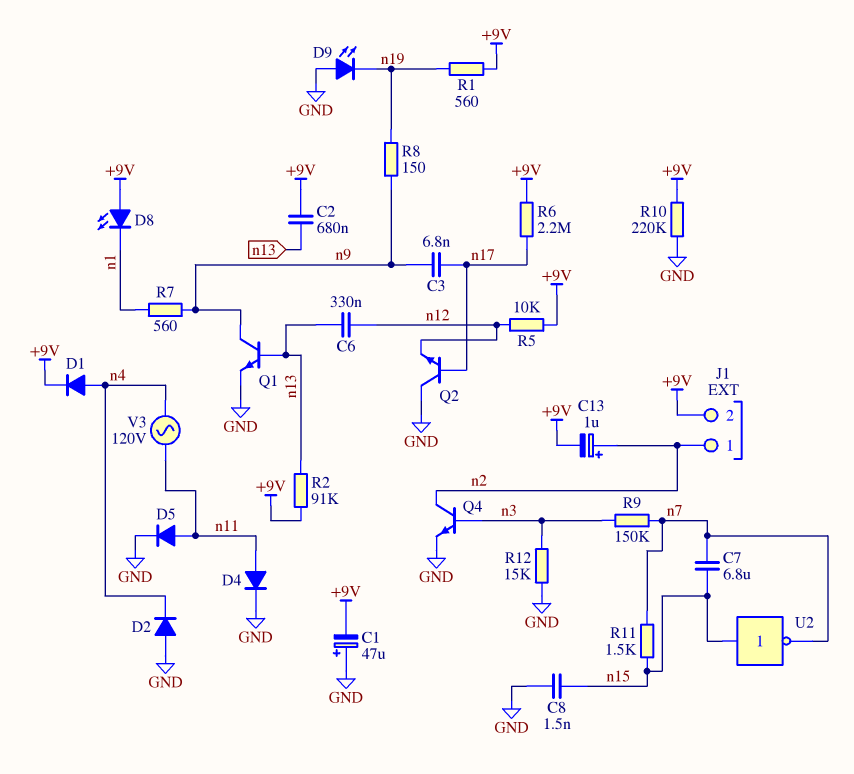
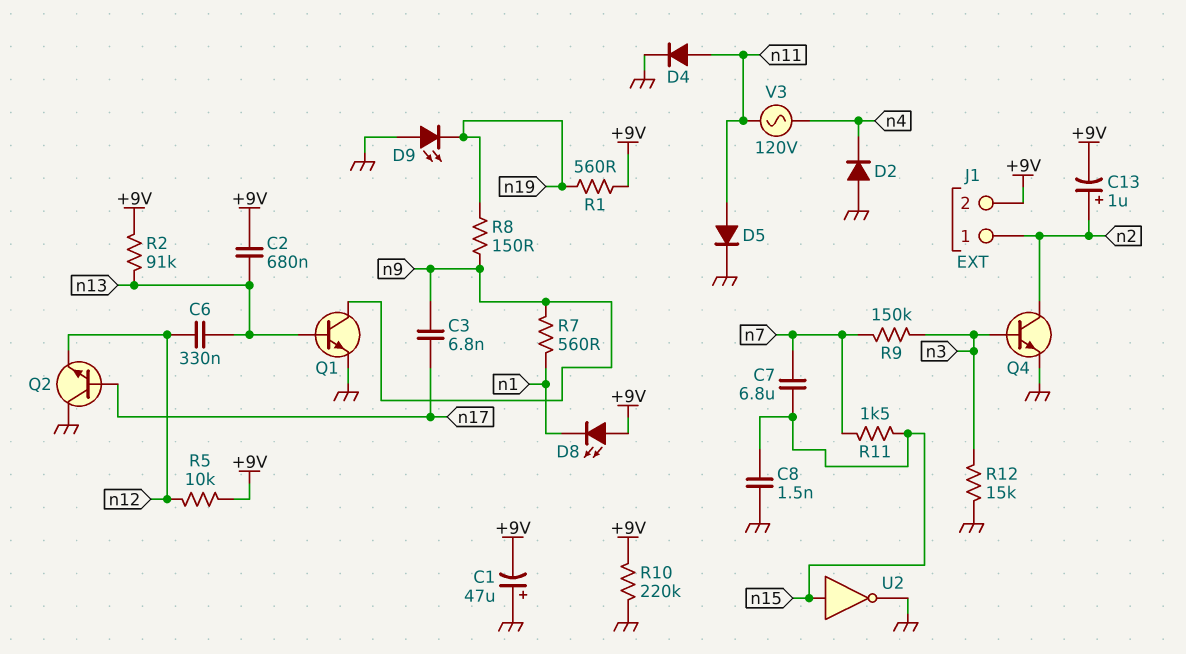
D1: diode (A n4, K +9V) -> none
R6: 2.2M (+9V, n17) -> none
U2: NOT (in n15, out n7) -> NOT (in n15, out GND)

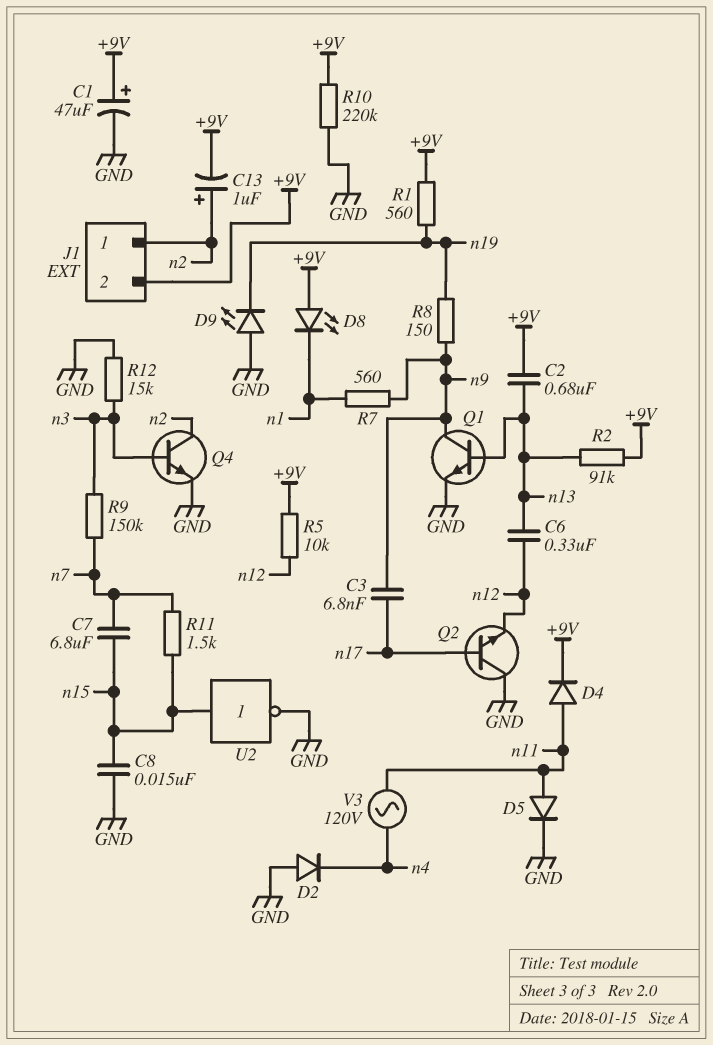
C1: 47uF (plus GND, minus +9V) -> 47uF (plus +9V, minus GND)
C8: 1.5nF (GND, n15) -> 15nF (GND, n15)
D4: diode (A n11, K GND) -> diode (A n11, K +9V)

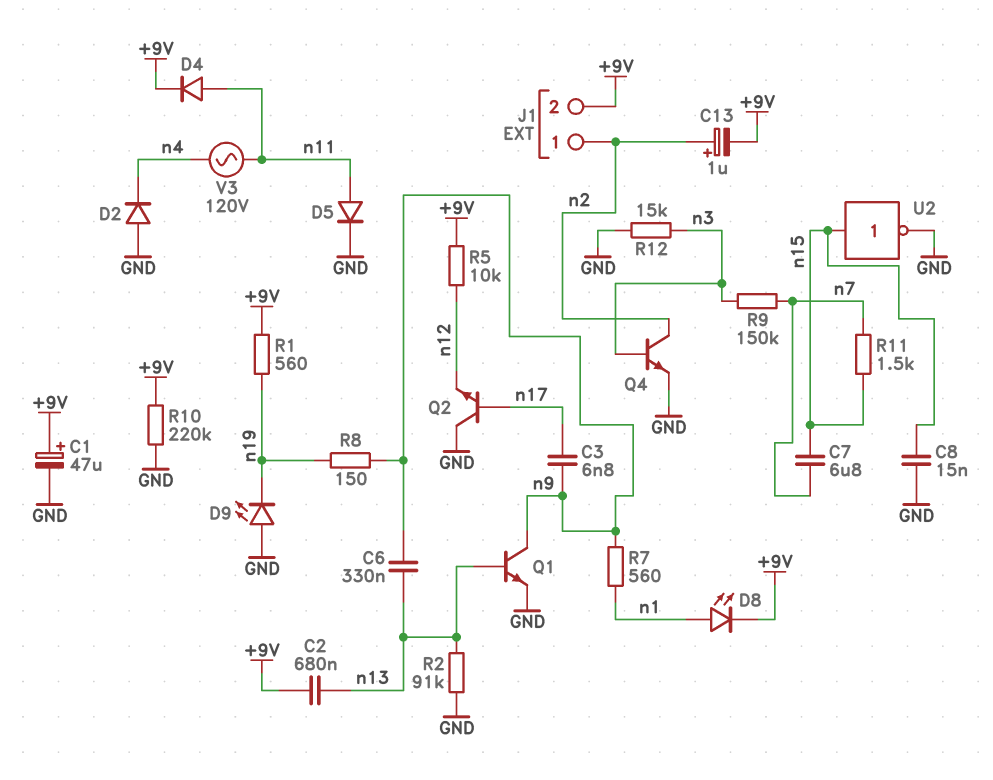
C6: 330nF (n12, n13) -> 330nF (n9, n13)
D8: LED (A +9V, K n1) -> LED (A n1, K +9V)
R2: 91k (+9V, n13) -> 91k (GND, n13)

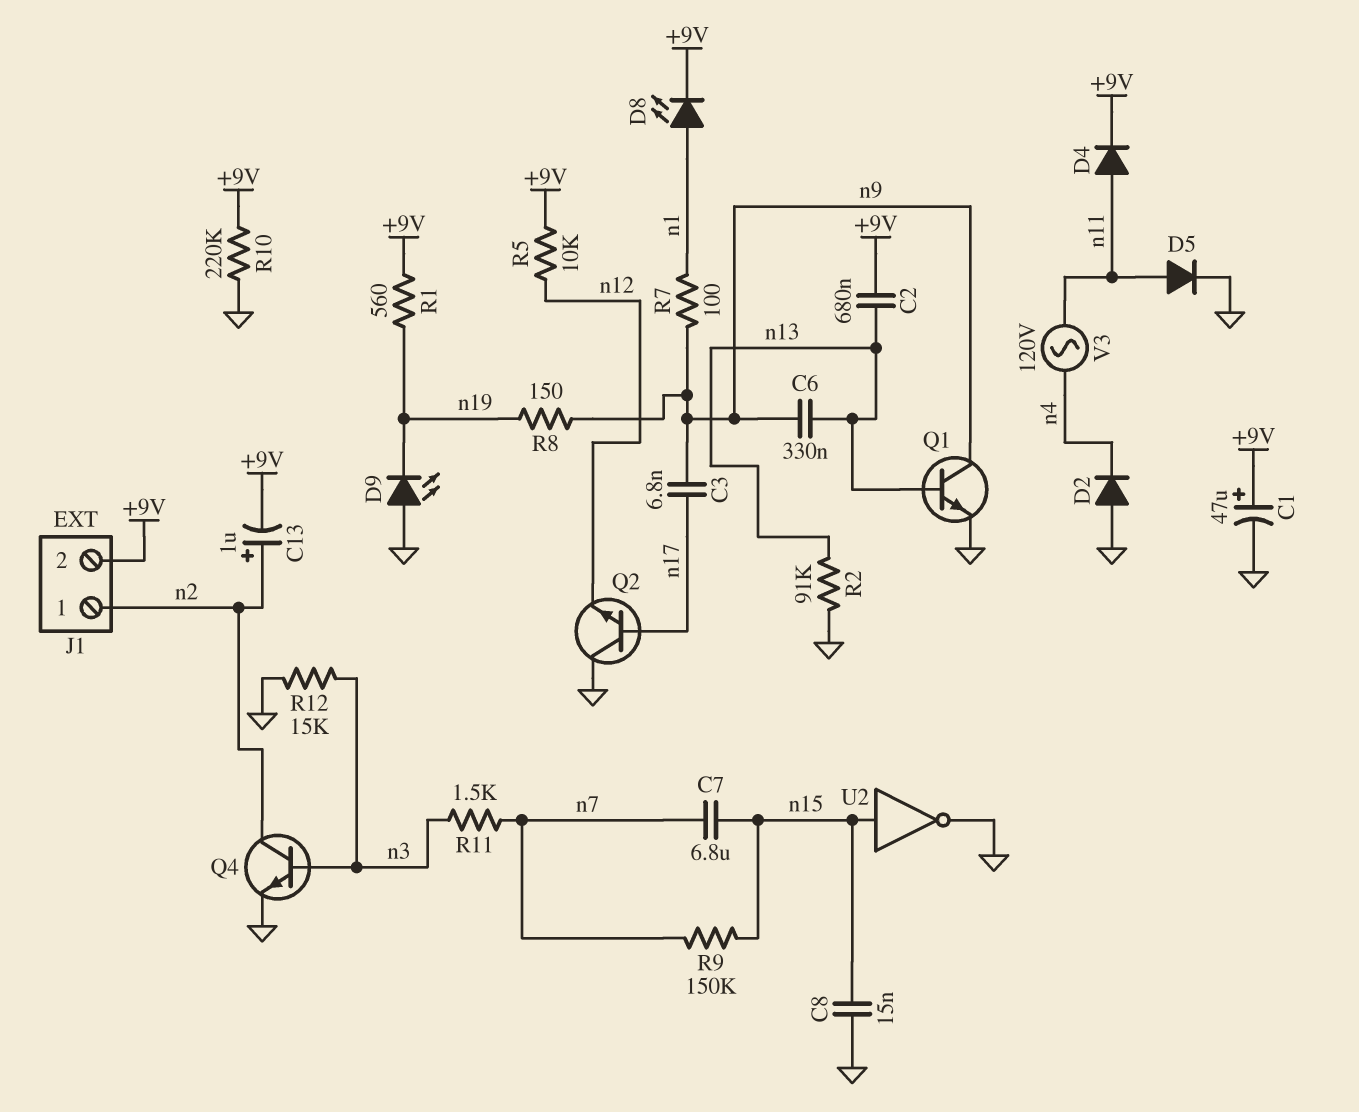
R7: 560 (n1, n9) -> 100 (n1, n9)
R9: 150k (n3, n7) -> 150k (n7, n15)
R11: 1.5k (n7, n15) -> 1.5k (n3, n7)

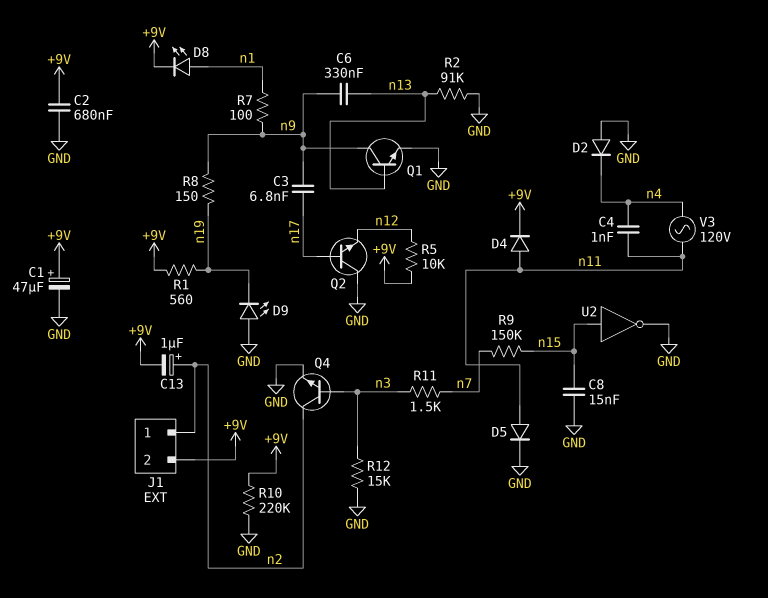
C2: 680nF (+9V, n13) -> 680nF (+9V, GND)
C4: none -> 1nF (n4, n11)
C7: 6.8uF (n7, n15) -> none

